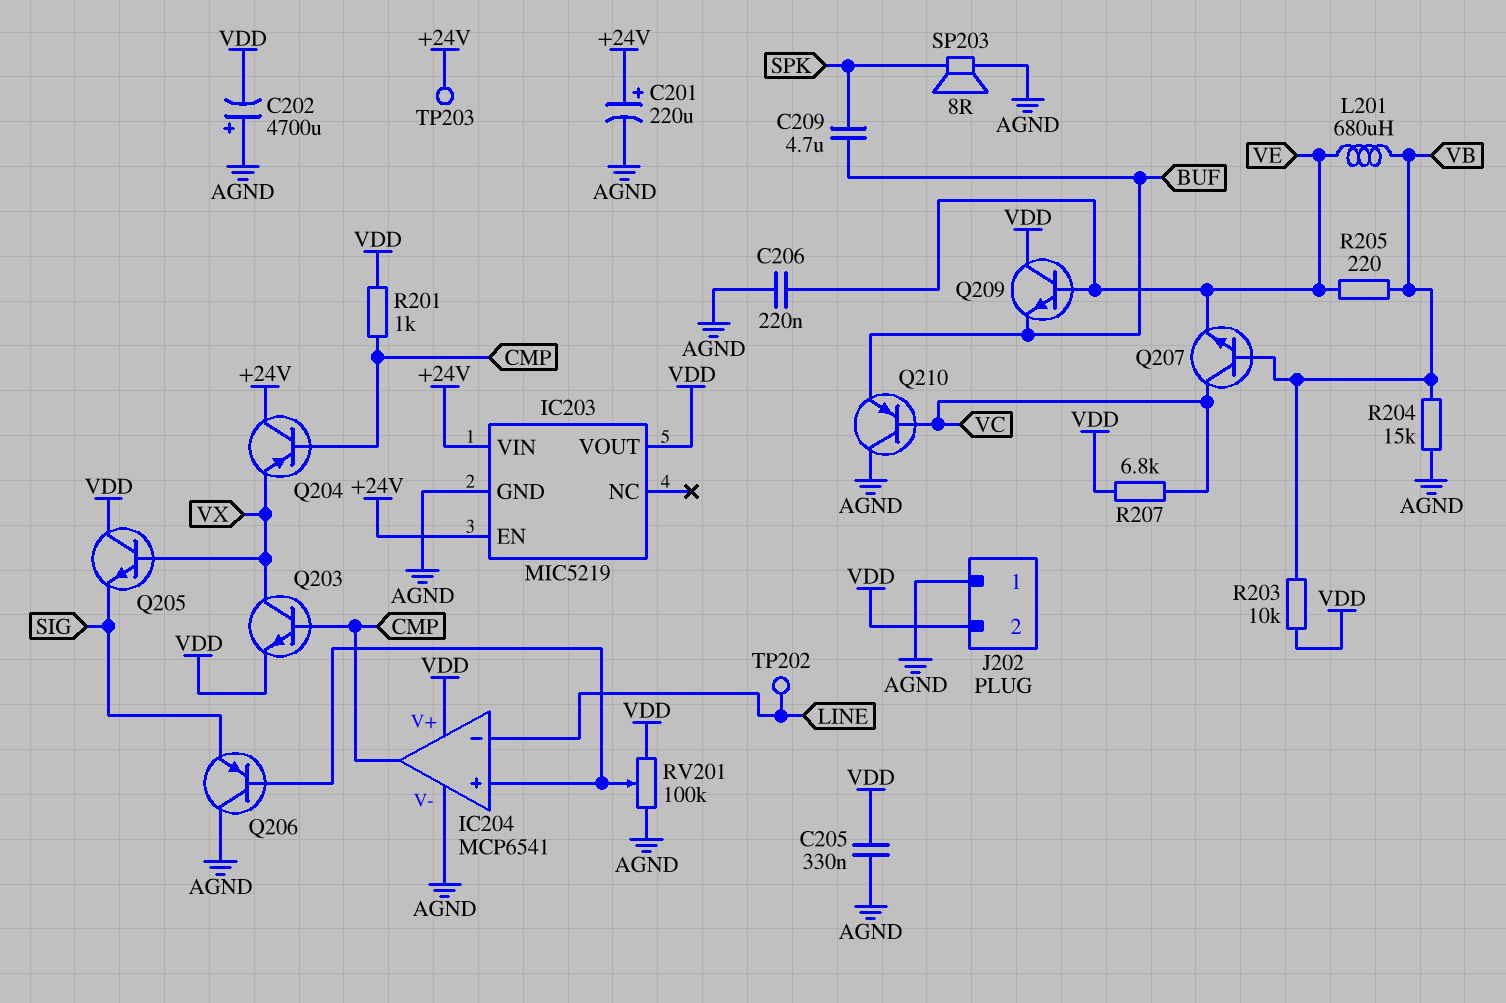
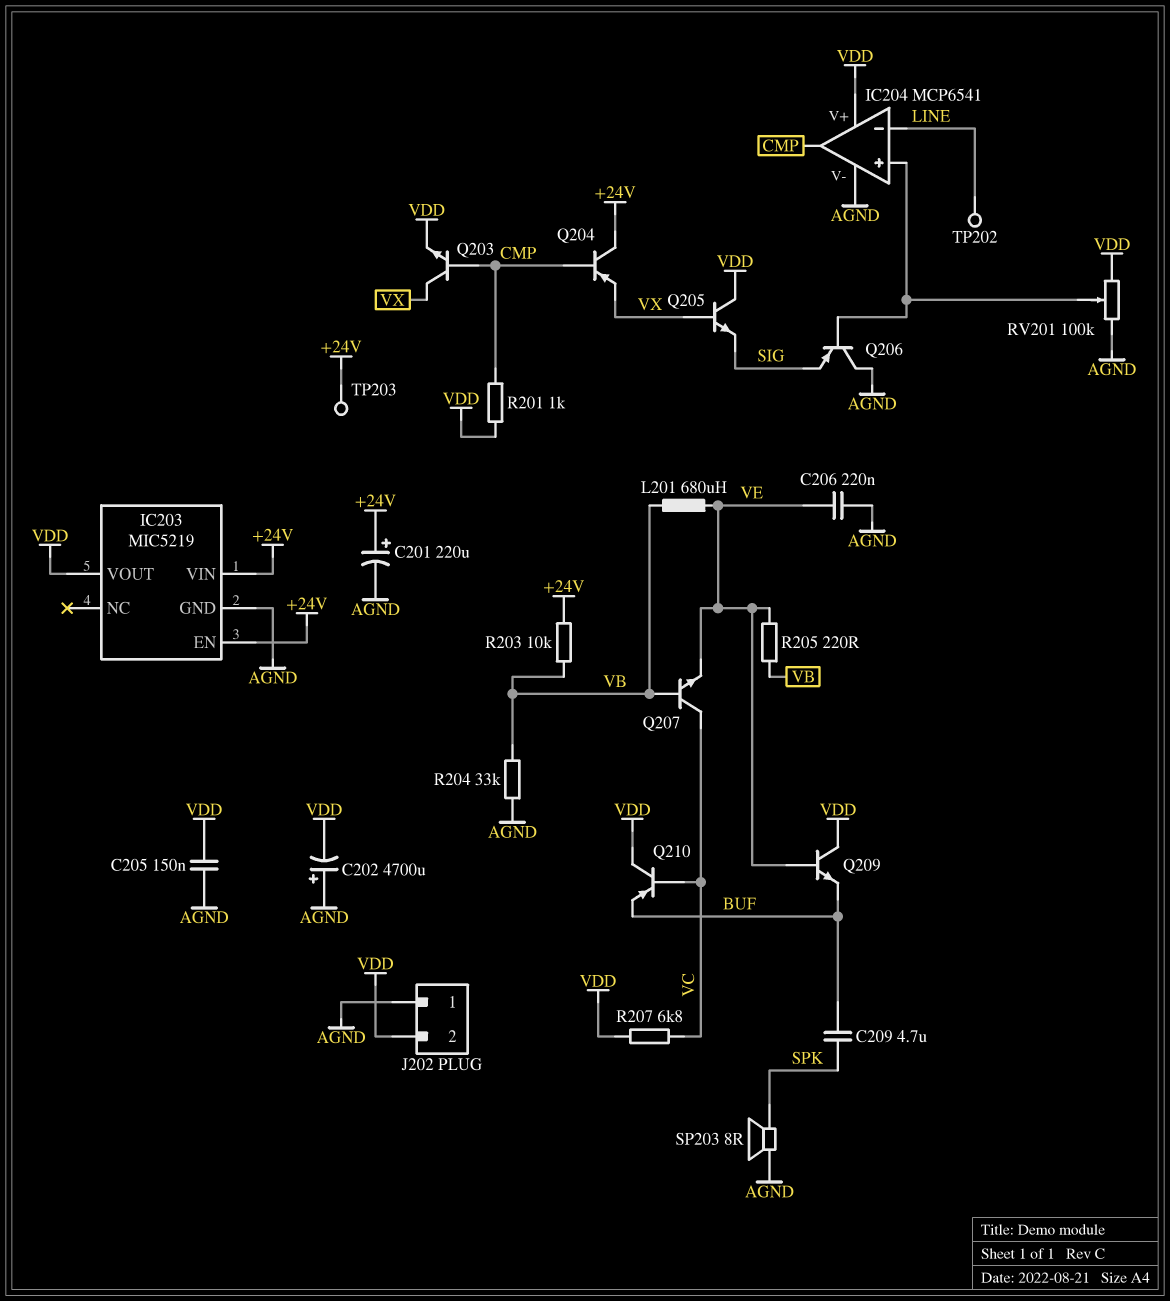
C205: 330nF (AGND, VDD) -> 150nF (AGND, VDD)
Q210: PNP (B VC, C AGND, E BUF) -> PNP (B VC, C VDD, E BUF)
R203: 10k (VB, VDD) -> 10k (+24V, VB)
R204: 15k (AGND, VB) -> 33k (AGND, VB)

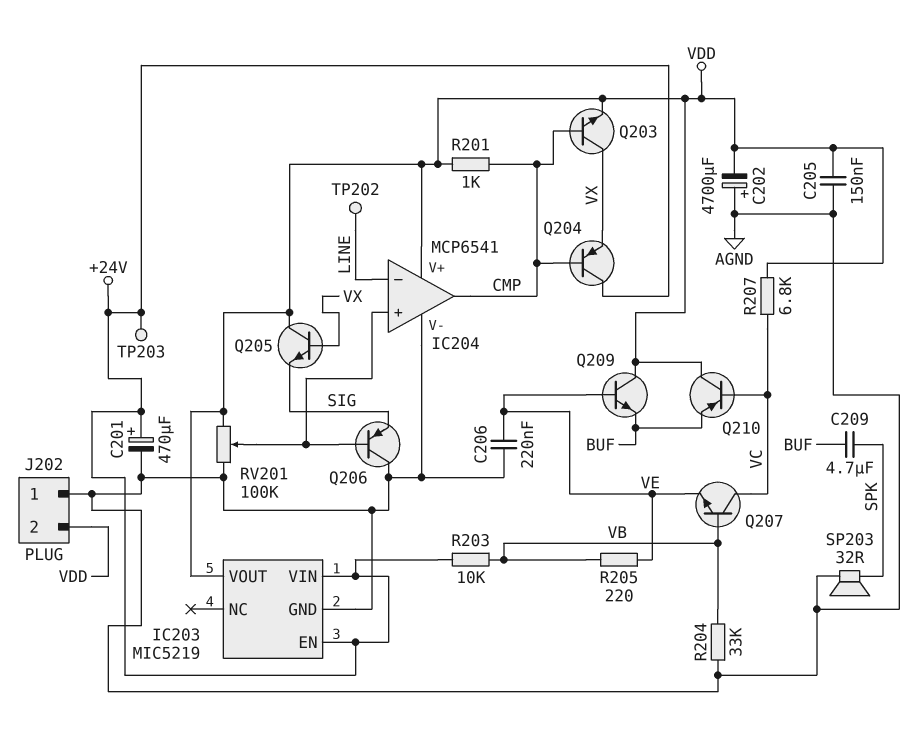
C201: 220uF (plus +24V, minus AGND) -> 470uF (plus +24V, minus AGND)
L201: 680uH (VB, VE) -> none
SP203: speaker 8R (AGND, SPK) -> speaker 32R (AGND, SPK)

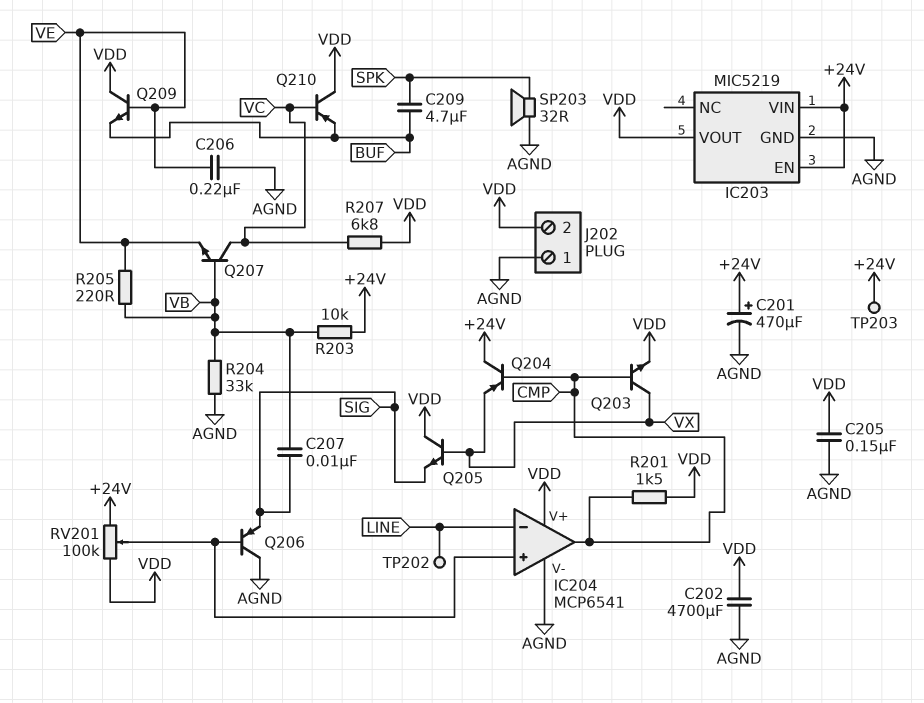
C202: 4700uF (plus AGND, minus VDD) -> 4700uF (AGND, VDD)
C207: none -> 10nF (SIG, VB)
R201: 1k (CMP, VDD) -> 1.5k (CMP, VDD)
RV201: 100k (AGND, VDD, wiper IC204/in+) -> 100k (+24V, VDD, wiper IC204/in+)

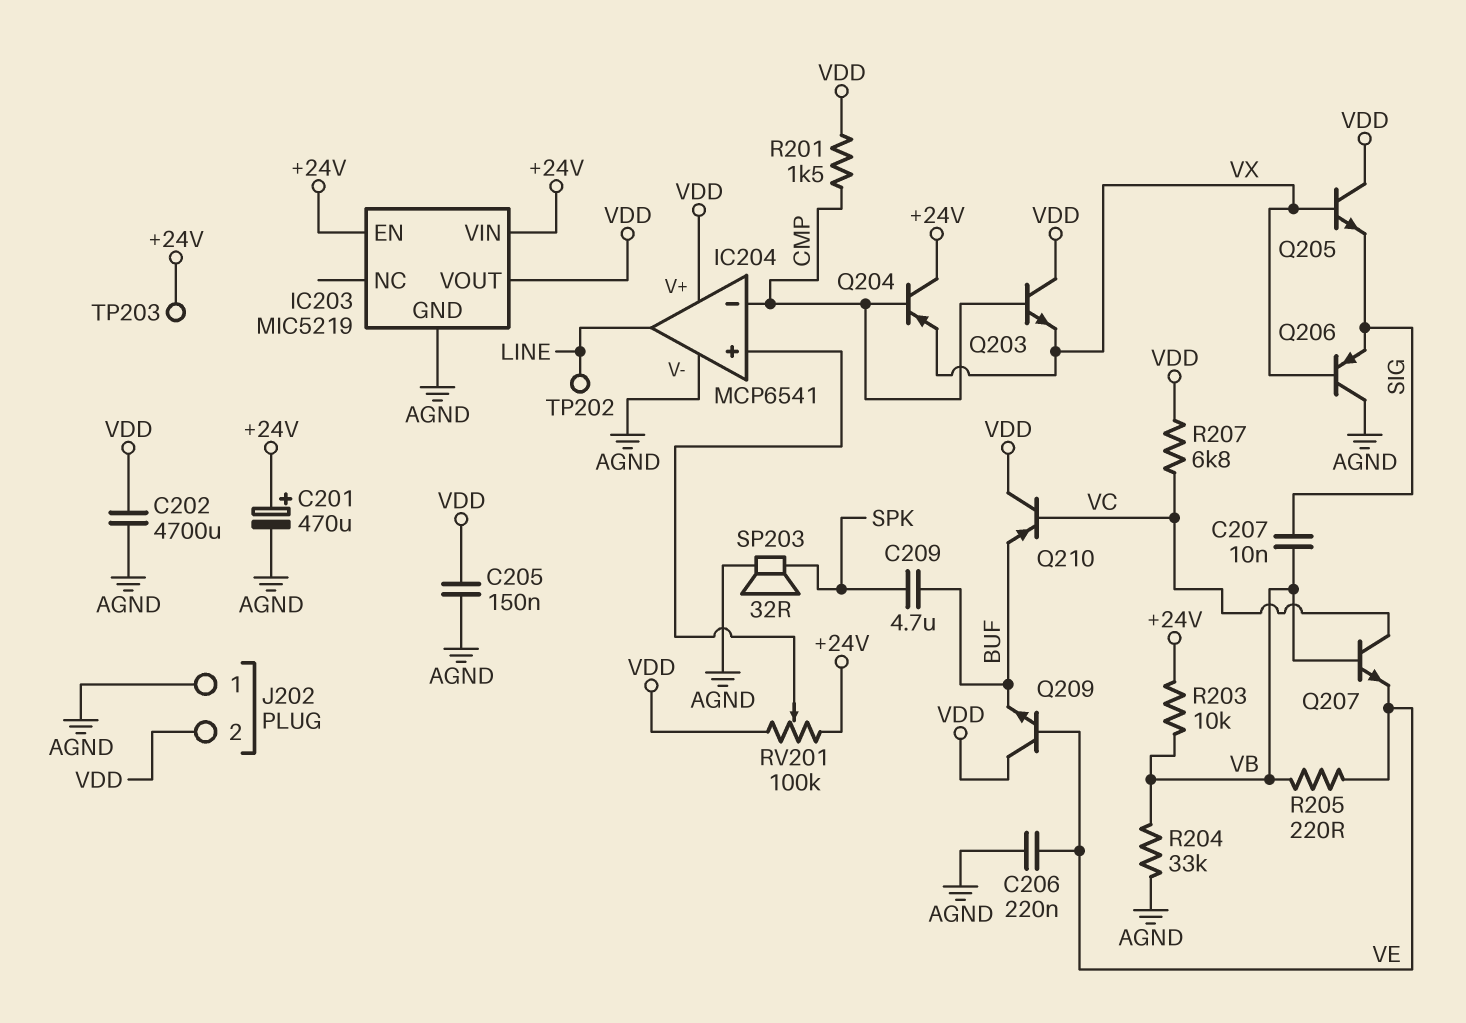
IC204 pin in-: LINE -> CMP
IC204 pin out: CMP -> LINE
Q203: NPN (B CMP, C VX, E VDD) -> NPN (B CMP, C VDD, E VX)
Q206: PNP (B IC204/in+, C AGND, E SIG) -> PNP (B VX, C AGND, E SIG)

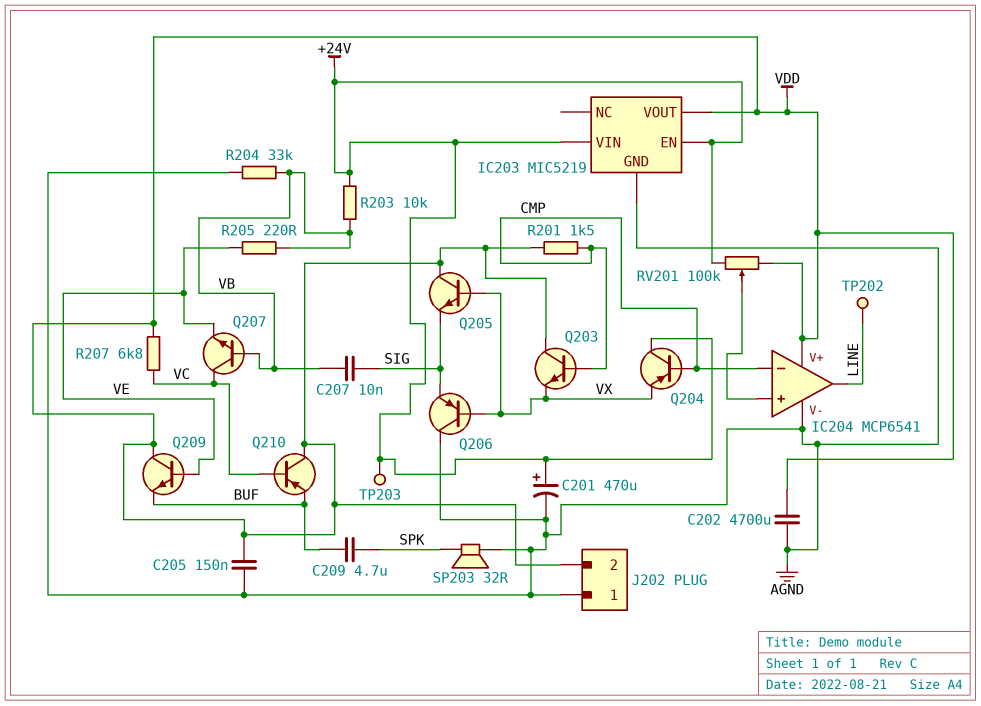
C206: 220nF (AGND, VE) -> none

